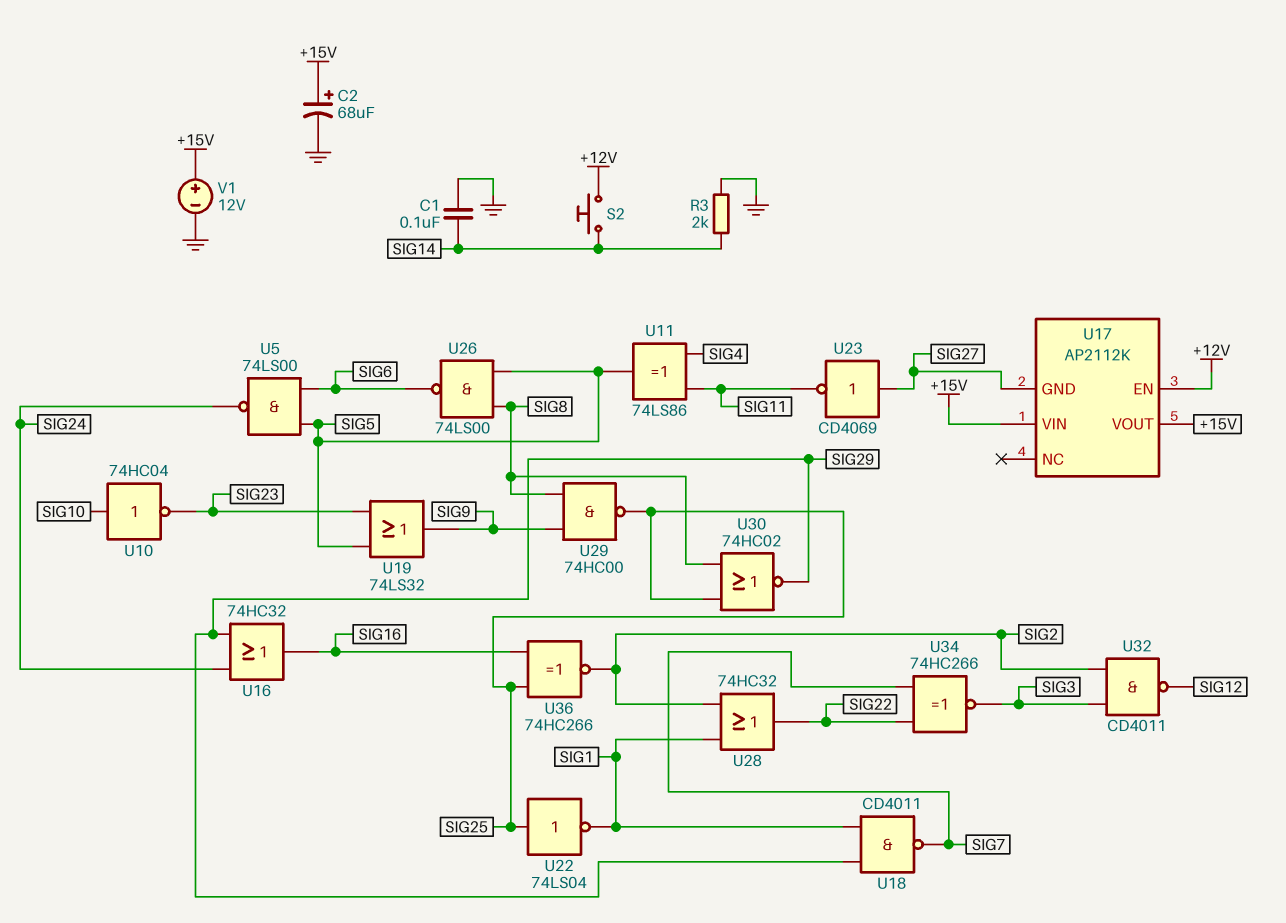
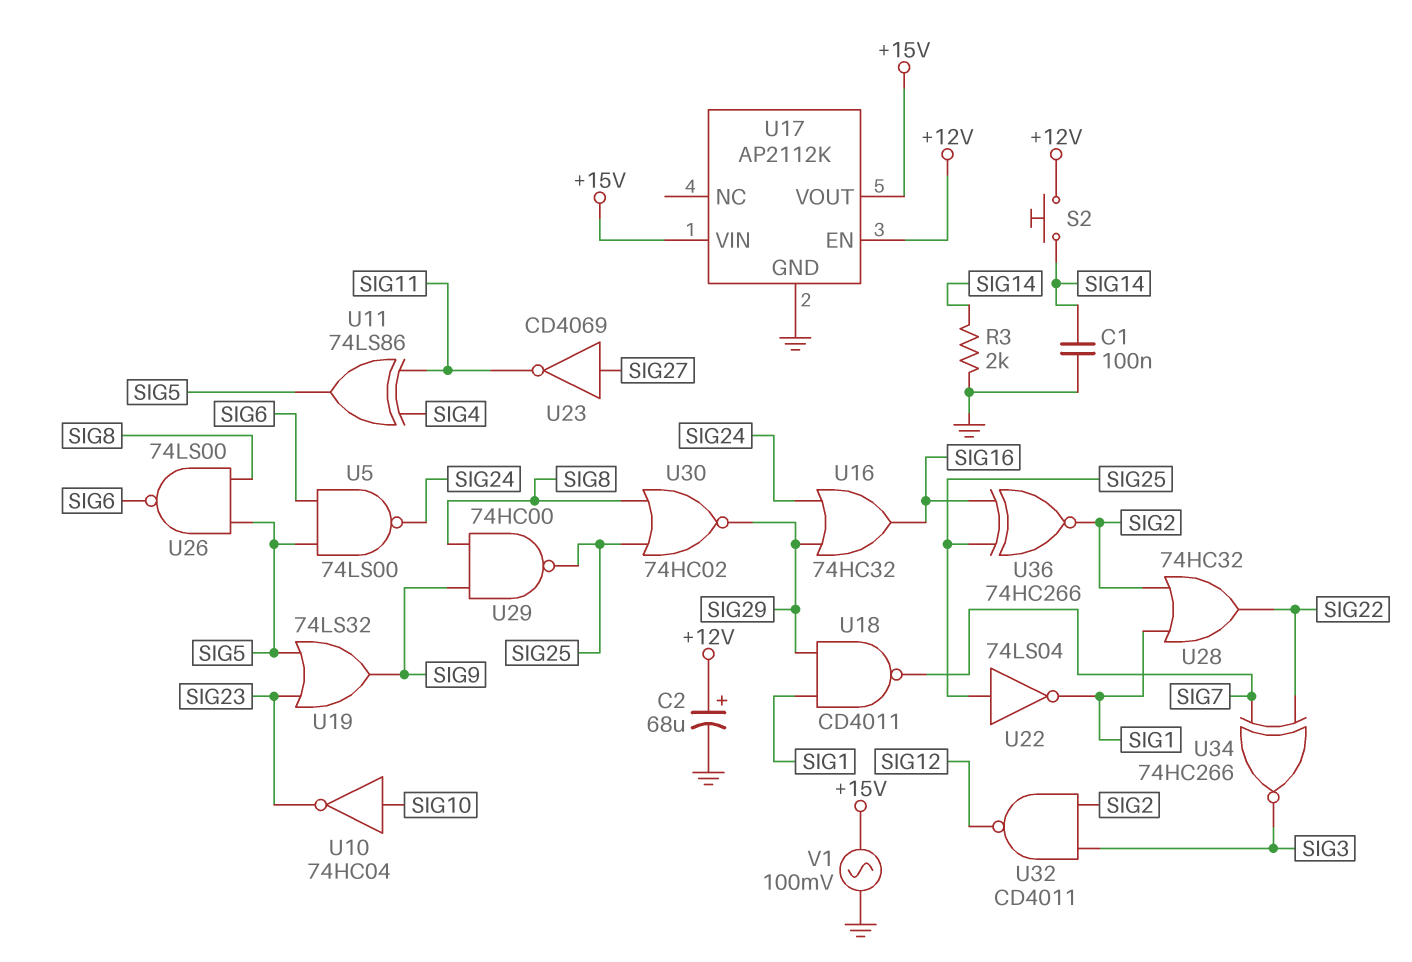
C2: 68uF (plus +15V, minus GND) -> 68uF (plus +12V, minus GND)
U17 pin GND: SIG27 -> GND
V1: 12V (plus +15V, minus GND) -> AC 100mV (+15V, GND)

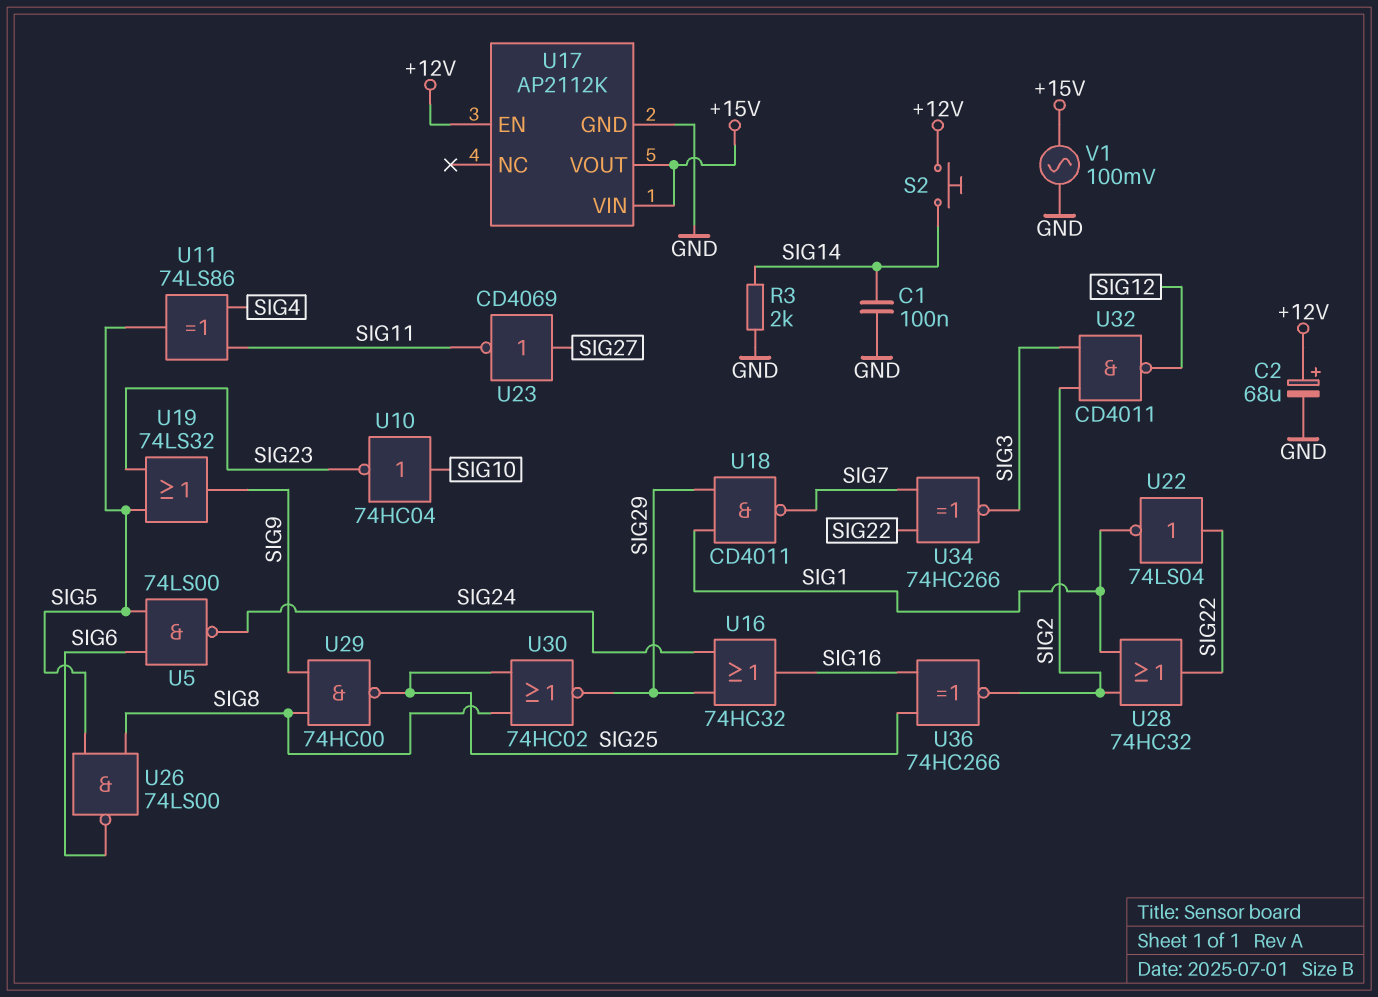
U22: NOT 74LS04 (in SIG25, out SIG1) -> NOT 74LS04 (in SIG22, out SIG1)

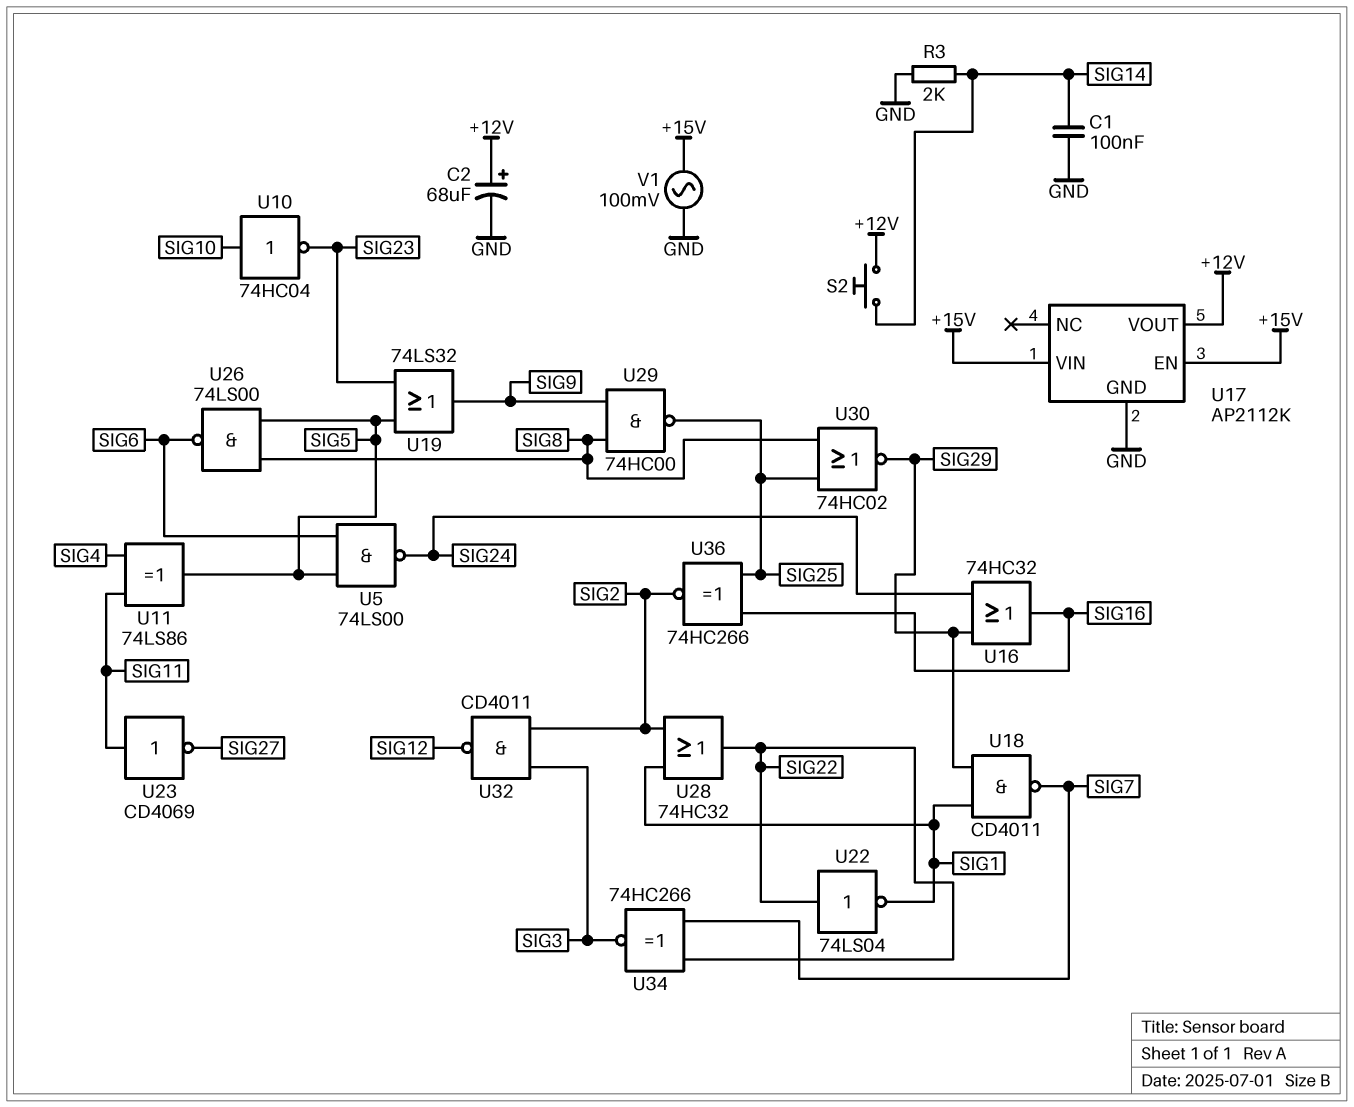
U17 pin EN: +12V -> +15V
U17 pin VOUT: +15V -> +12V
U23: NOT CD4069 (in SIG27, out SIG11) -> NOT CD4069 (in SIG11, out SIG27)

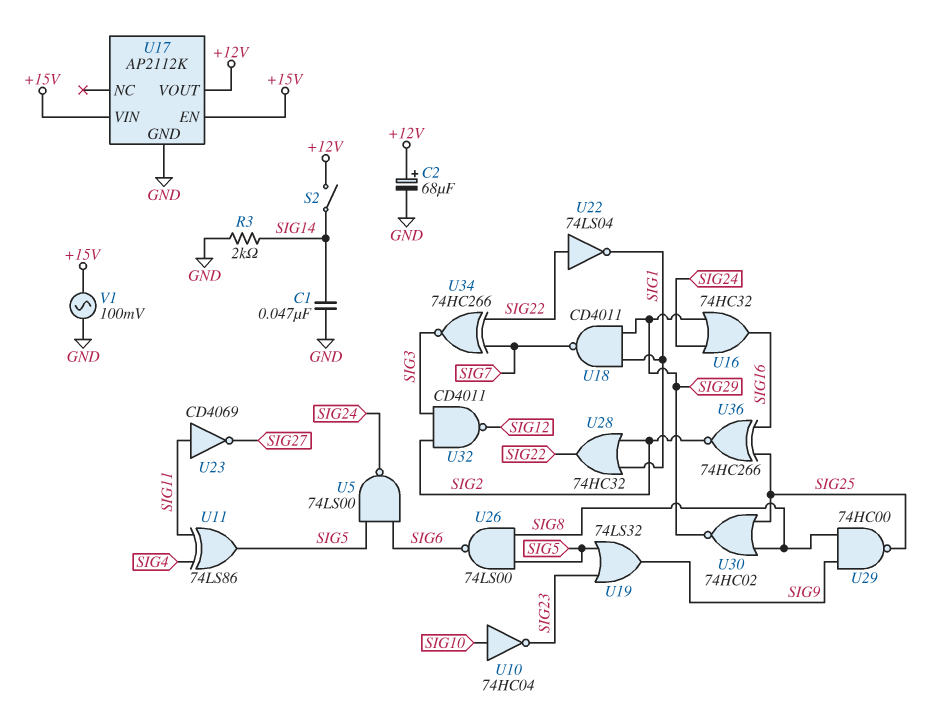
C1: 100nF (GND, SIG14) -> 47nF (GND, SIG14)
S2: button (+12V, SIG14) -> switch (+12V, SIG14)

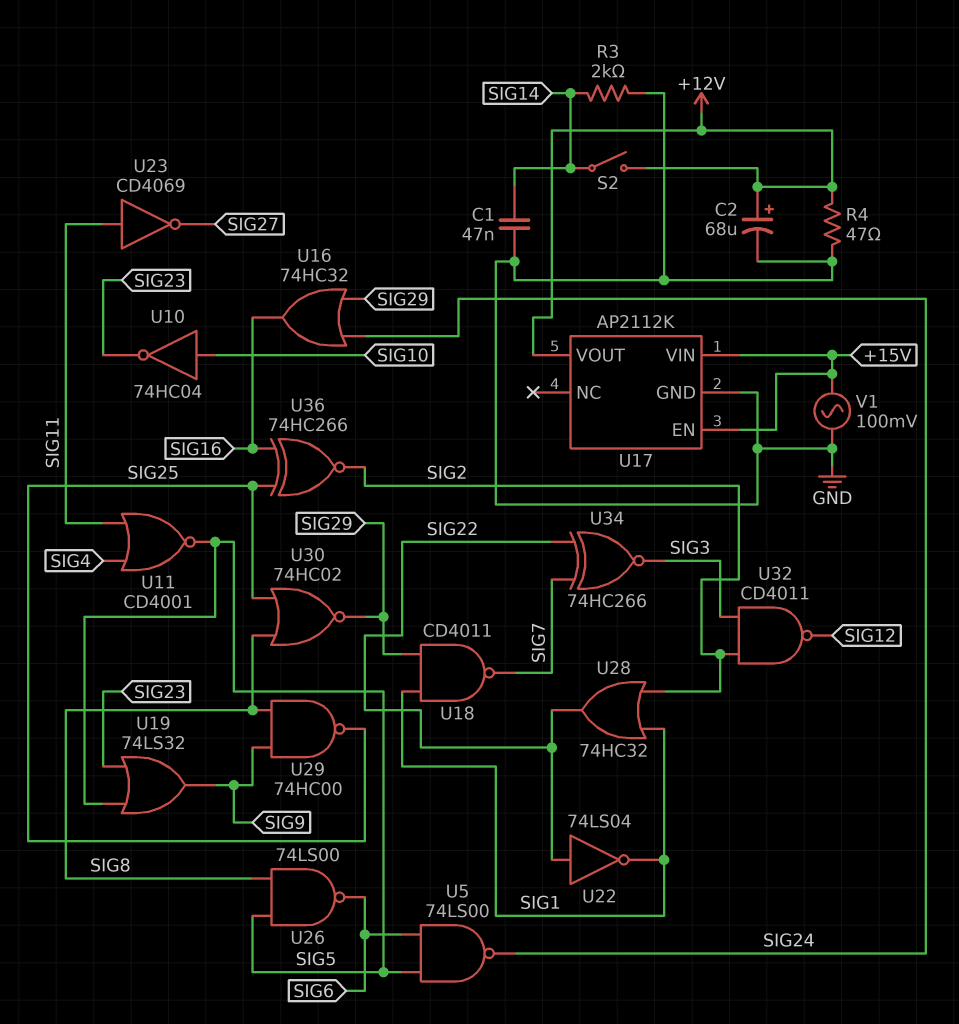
R4: none -> 47 (+12V, GND)
U11: XOR 74LS86 (in SIG4, in SIG11, out SIG5) -> NOR CD4001 (in SIG4, in SIG11, out SIG5)

